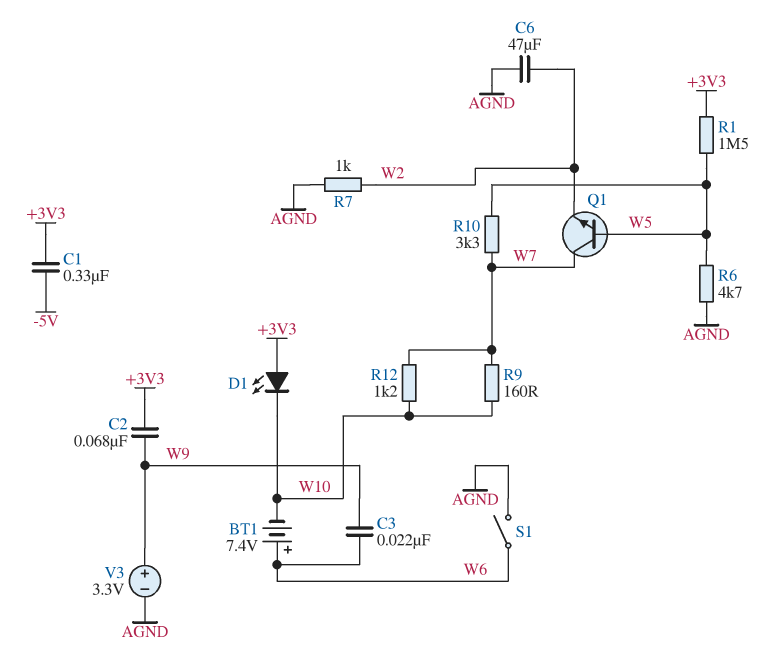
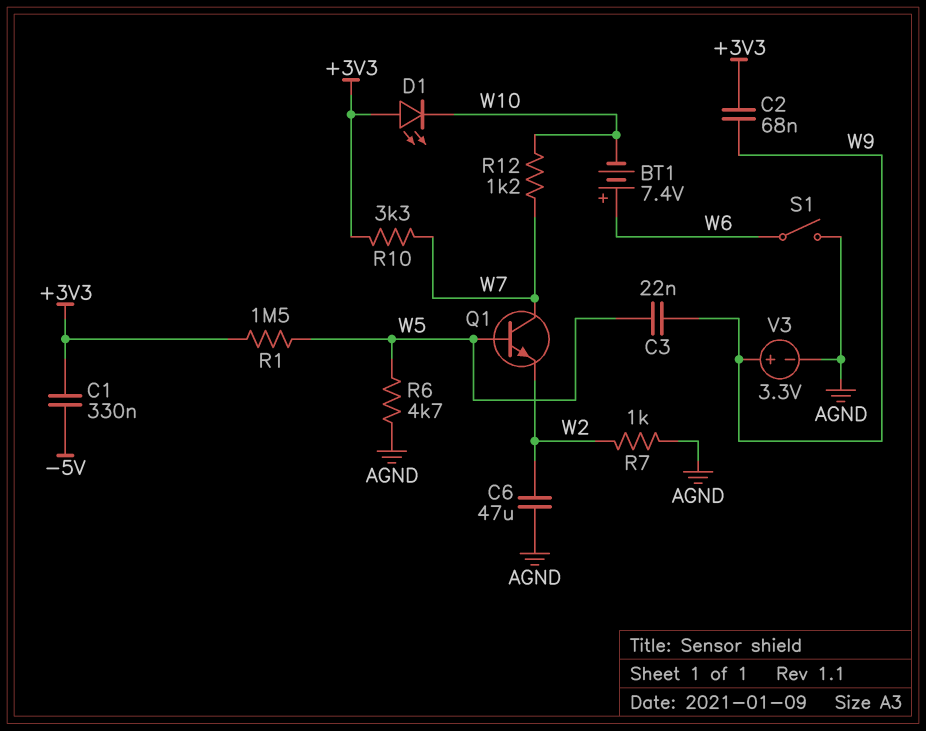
C3: 22nF (W6, W9) -> 22nF (W5, W9)
R9: 160 (W7, W10) -> none
R10: 3.3k (W5, W7) -> 3.3k (+3V3, W7)

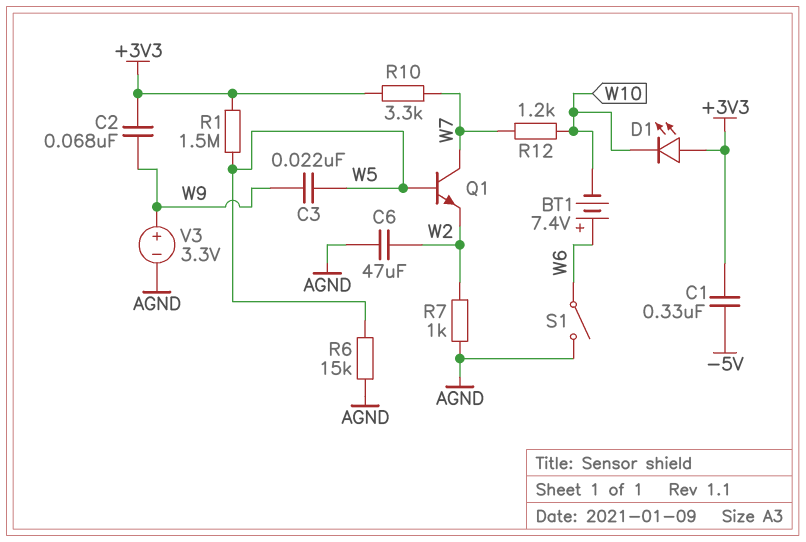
R6: 4.7k (AGND, W5) -> 15k (AGND, W5)

